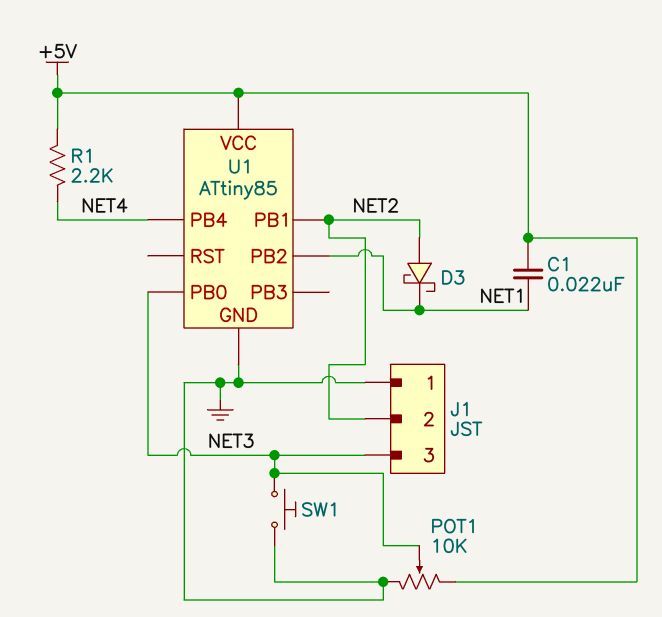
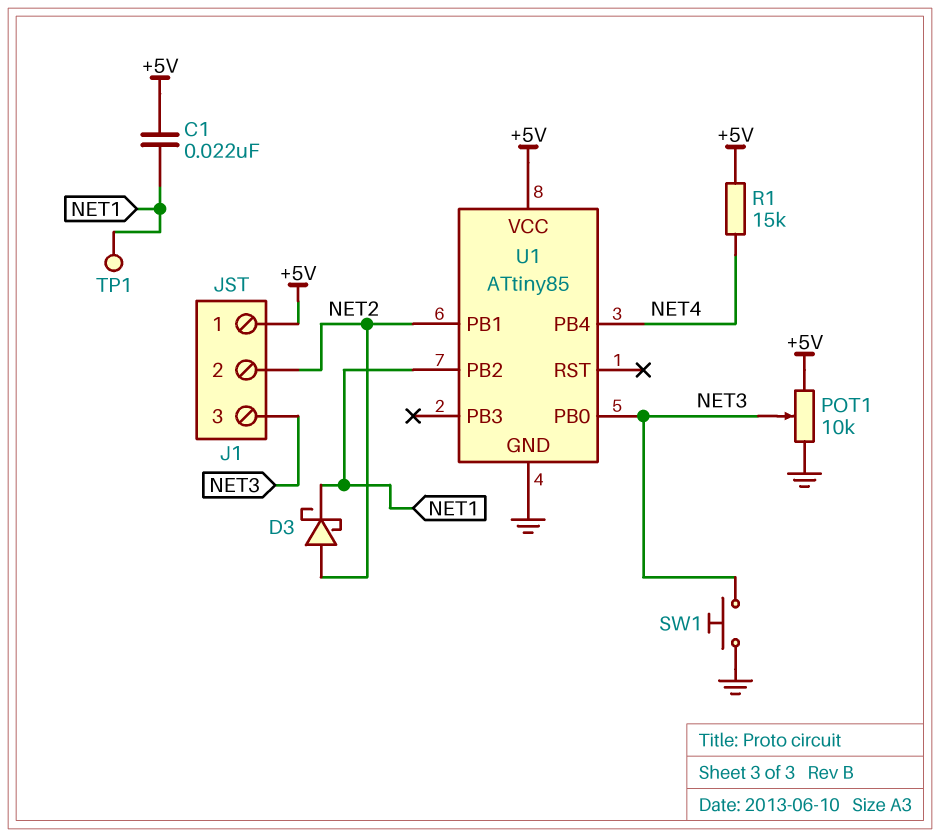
J1 pin 1: GND -> +5V
R1: 2.2k (+5V, NET4) -> 15k (+5V, NET4)
TP1: none -> test point (NET1)

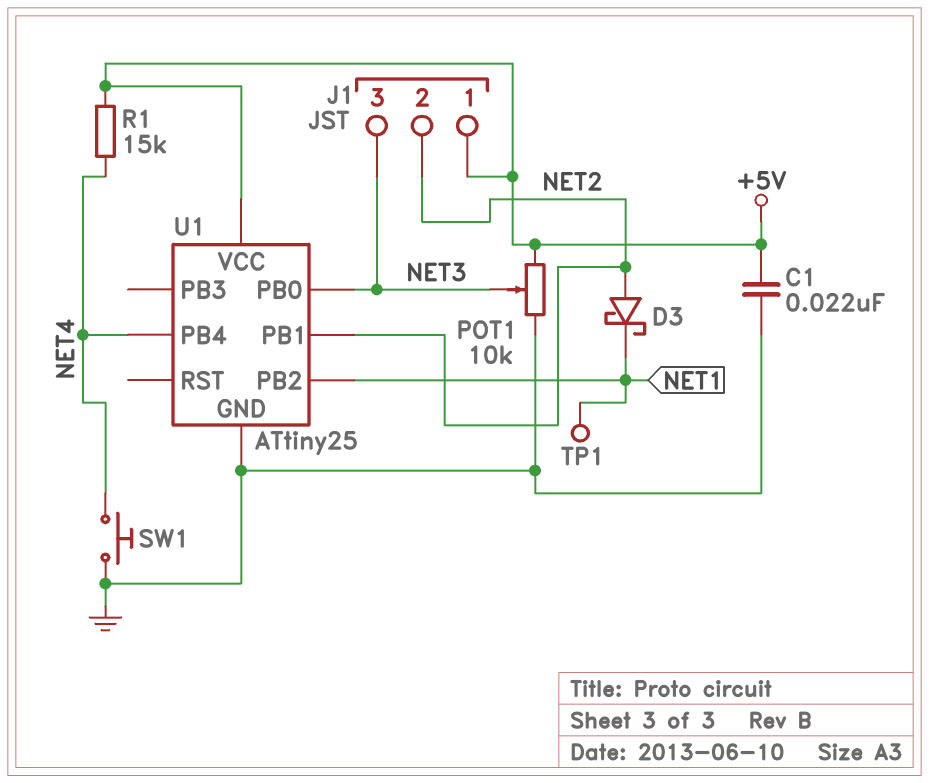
C1: 22nF (+5V, NET1) -> 22nF (+5V, GND)
SW1: button (GND, NET3) -> button (GND, NET4)
U1: ATtiny85 -> ATtiny25

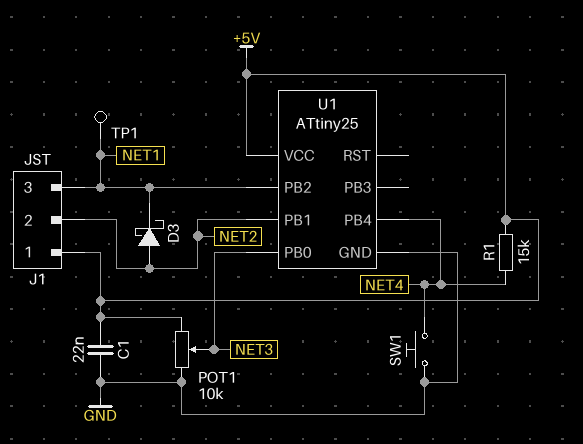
J1 pin 3: NET3 -> NET1

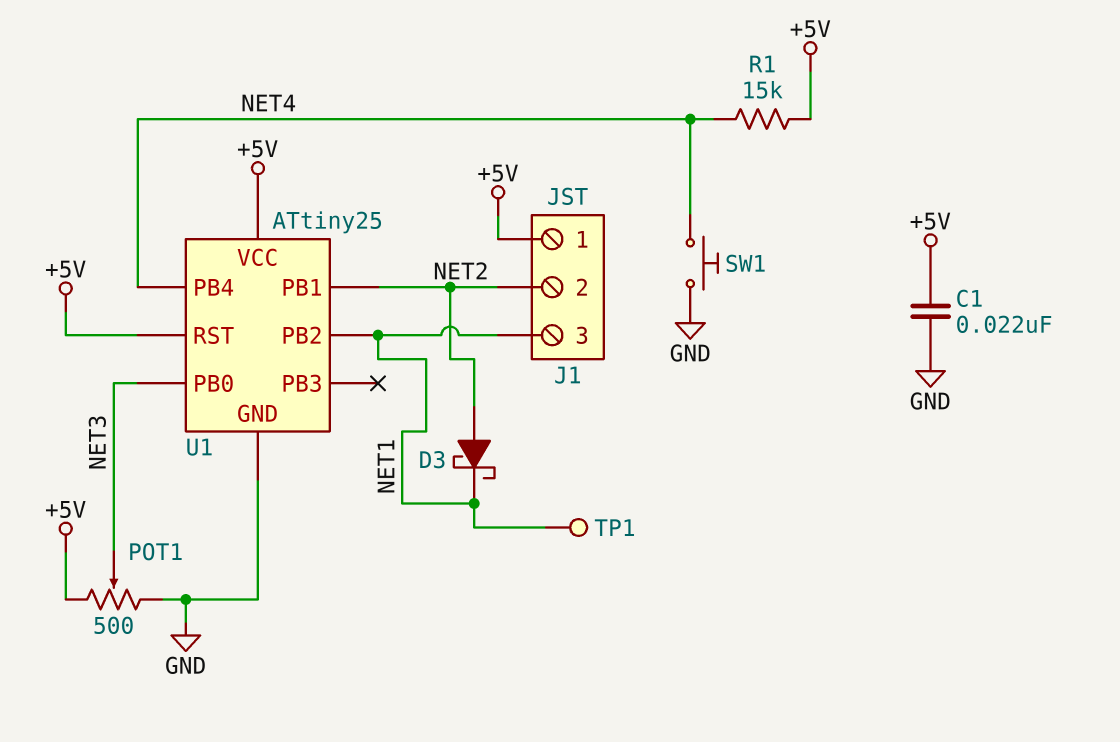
POT1: 10k (+5V, GND, wiper NET3) -> 500 (+5V, GND, wiper NET3)
U1 pin RST: none -> +5V

